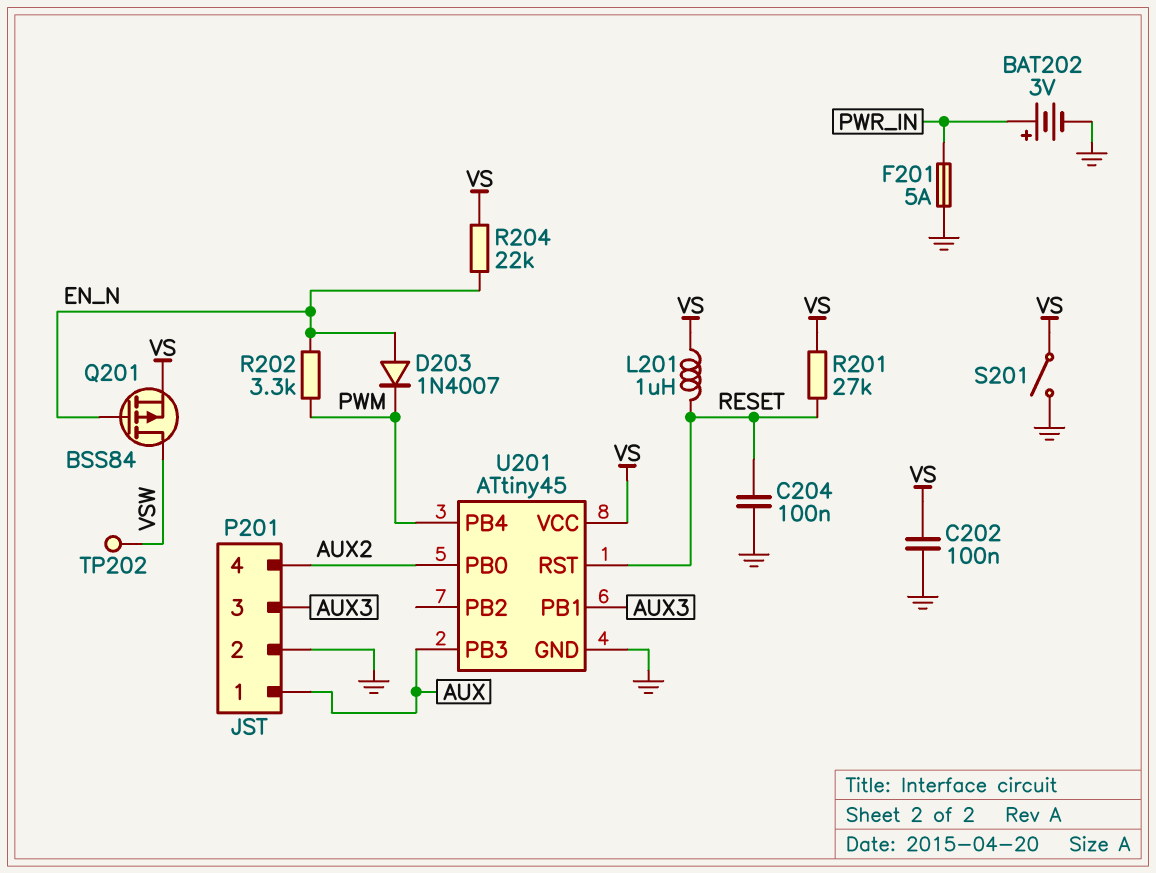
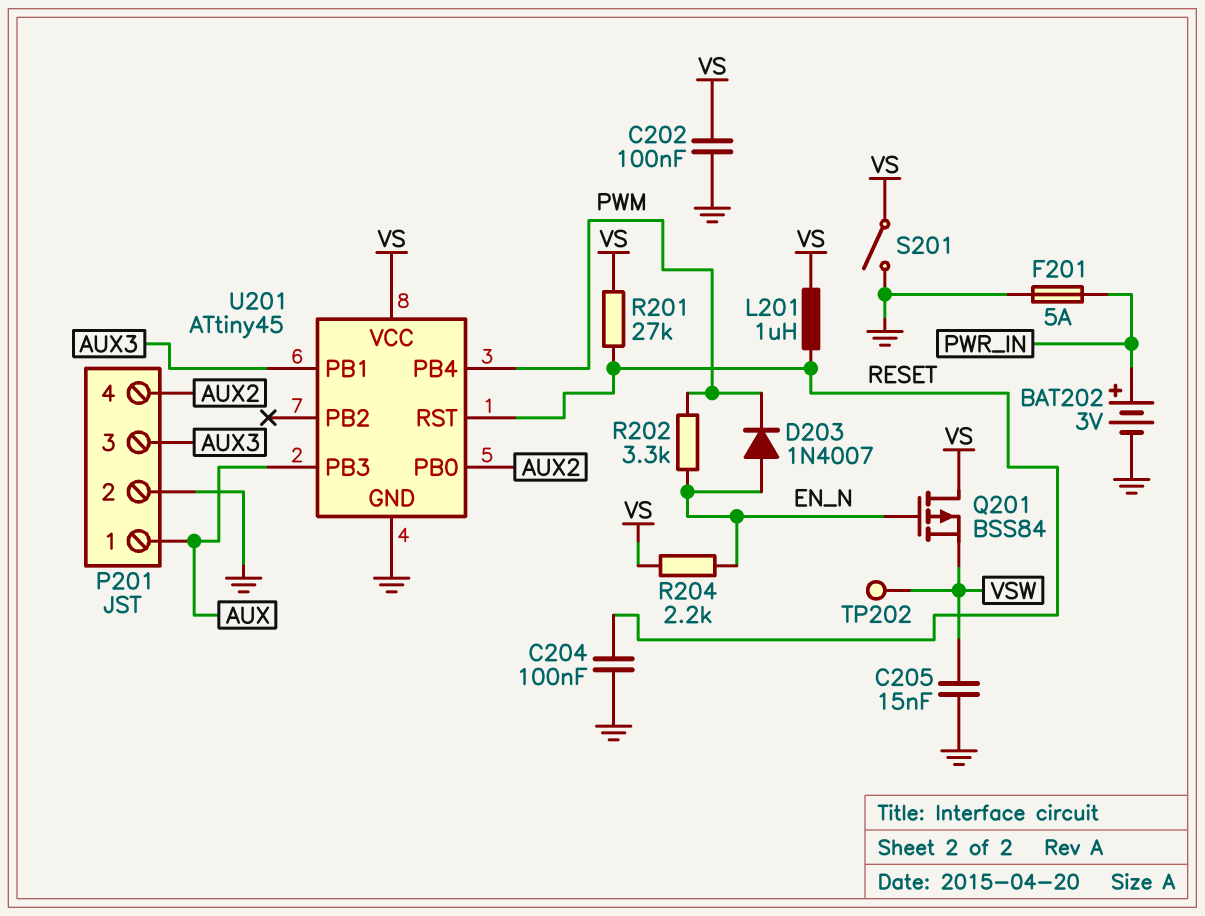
C205: none -> 15nF (GND, VSW)
Q201: PMOS BSS84 (G EN_N, D VSW, S VS) -> PMOS BSS84 (G EN_N, D VS, S VSW)
R204: 22k (EN_N, VS) -> 2.2k (EN_N, VS)

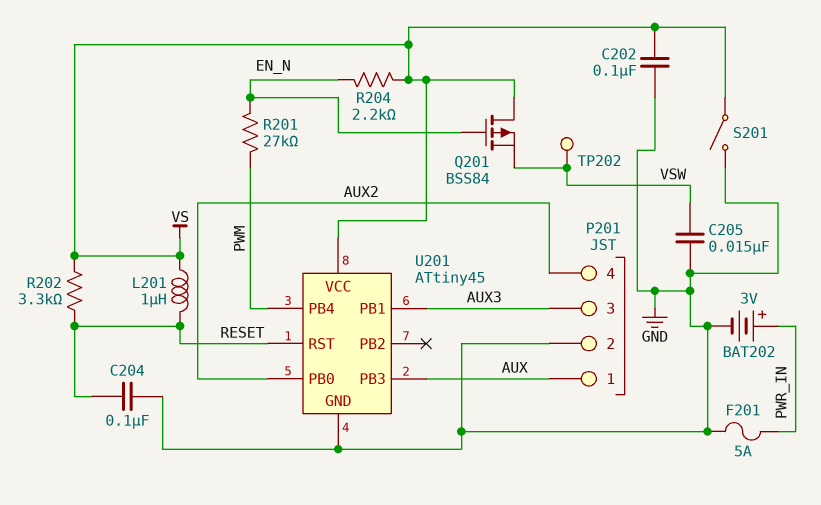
D203: diode 1N4007 (A EN_N, K PWM) -> none
R201: 27k (RESET, VS) -> 27k (EN_N, PWM)
R202: 3.3k (EN_N, PWM) -> 3.3k (RESET, VS)

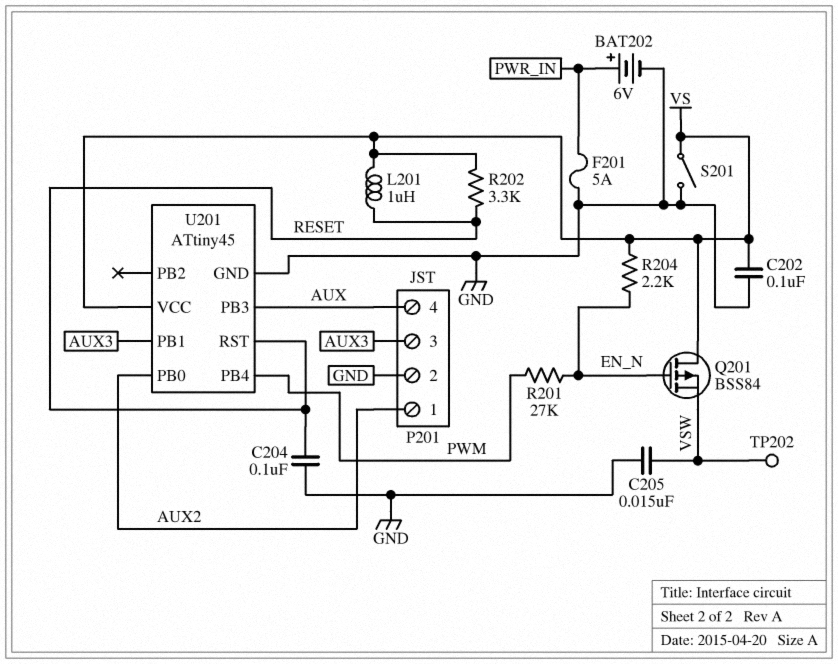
BAT202: 3V (plus PWR_IN, minus GND) -> 6V (plus PWR_IN, minus GND)
P201 pin 1: AUX -> AUX2
P201 pin 4: AUX2 -> AUX

